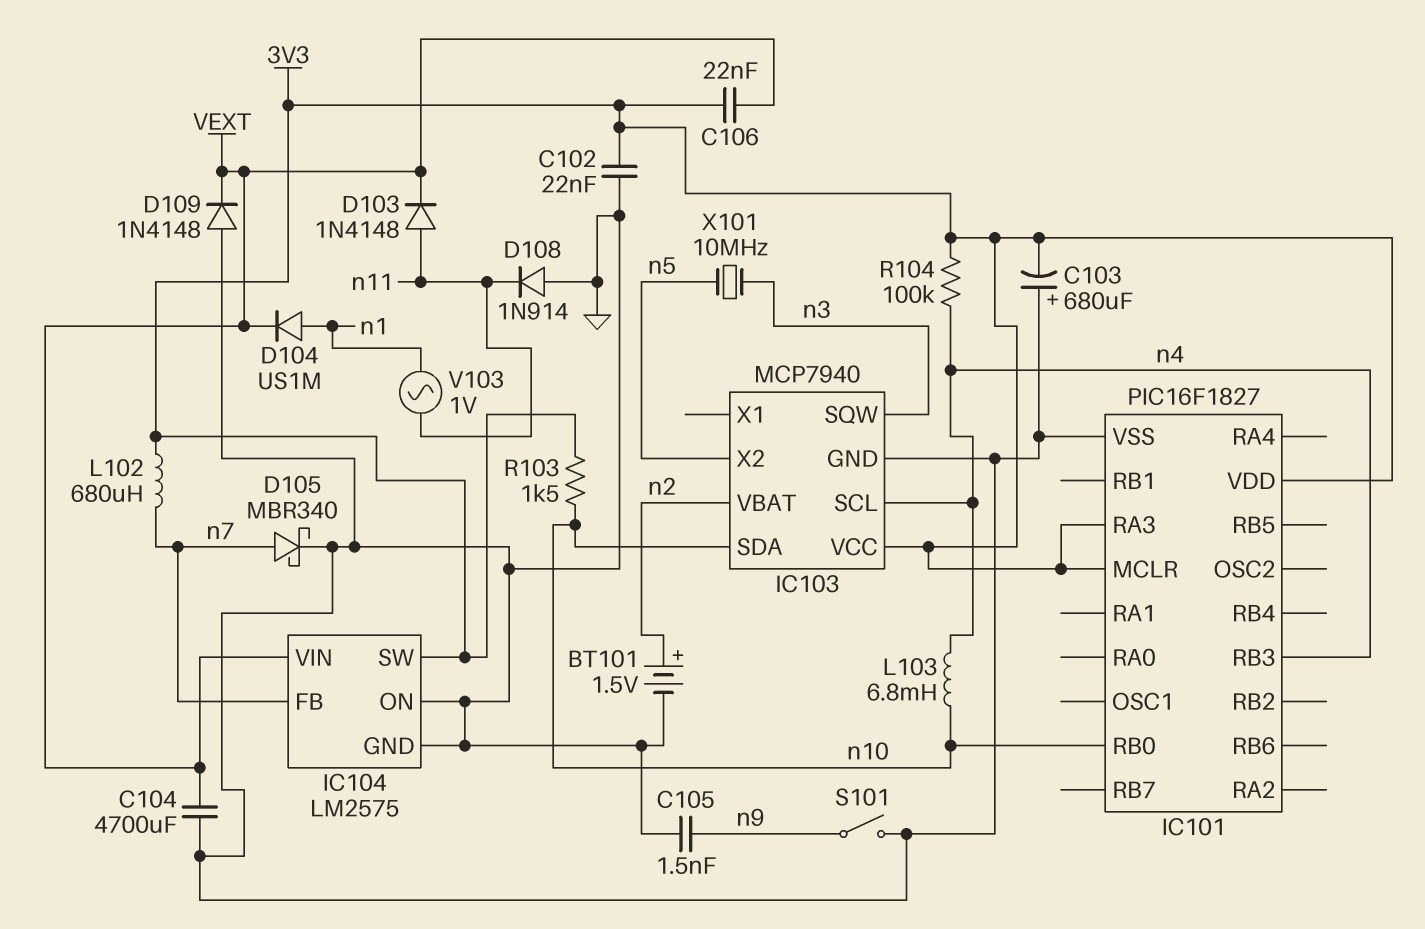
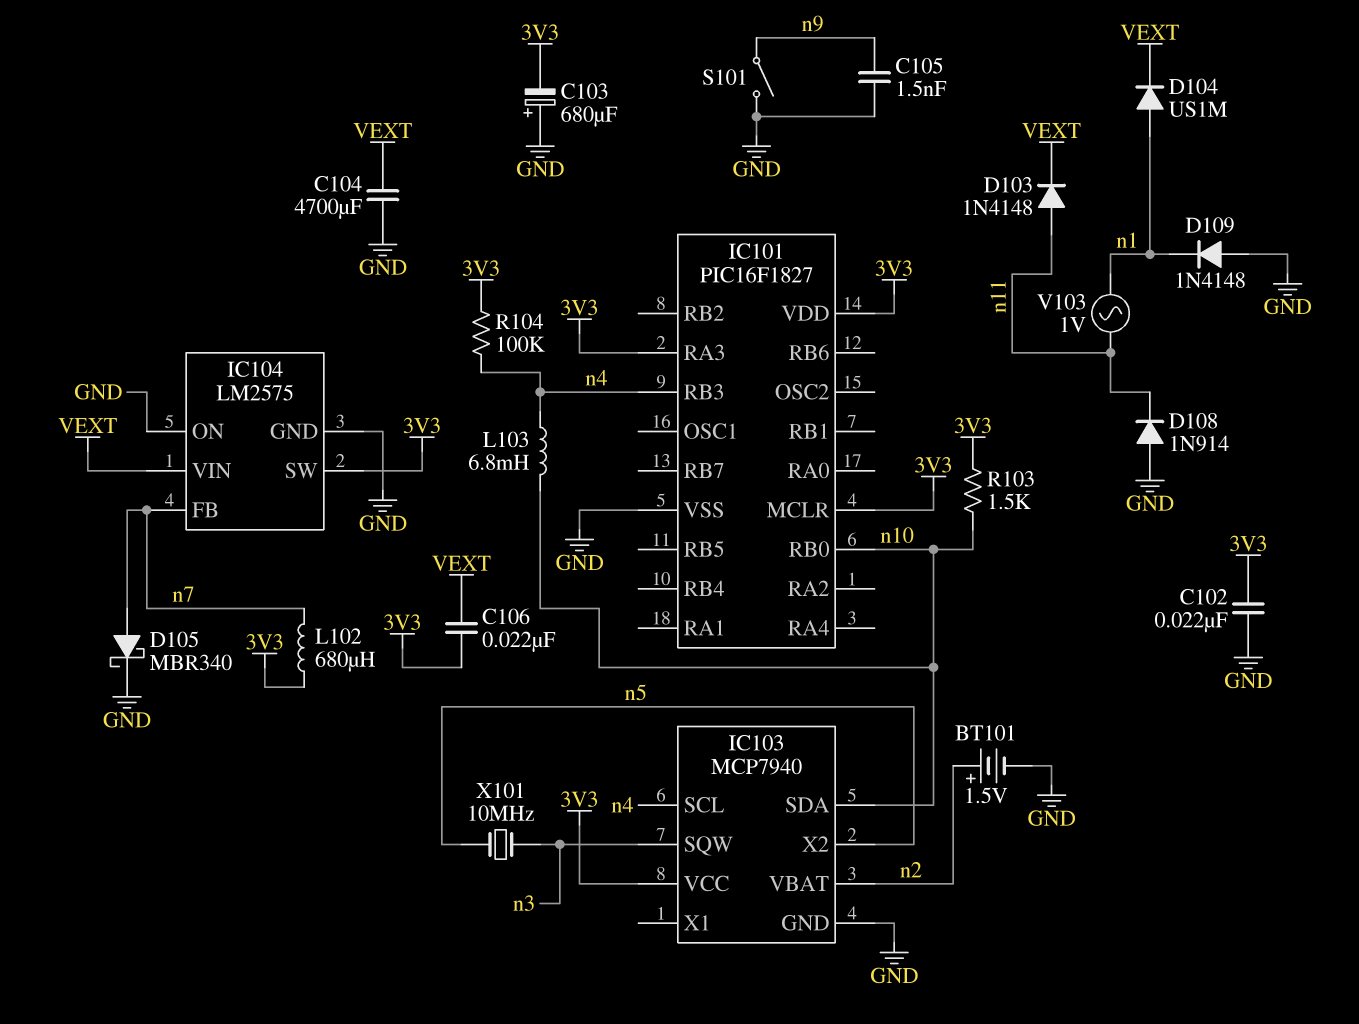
D109: diode 1N4148 (A GND, K VEXT) -> diode 1N4148 (A GND, K n1)

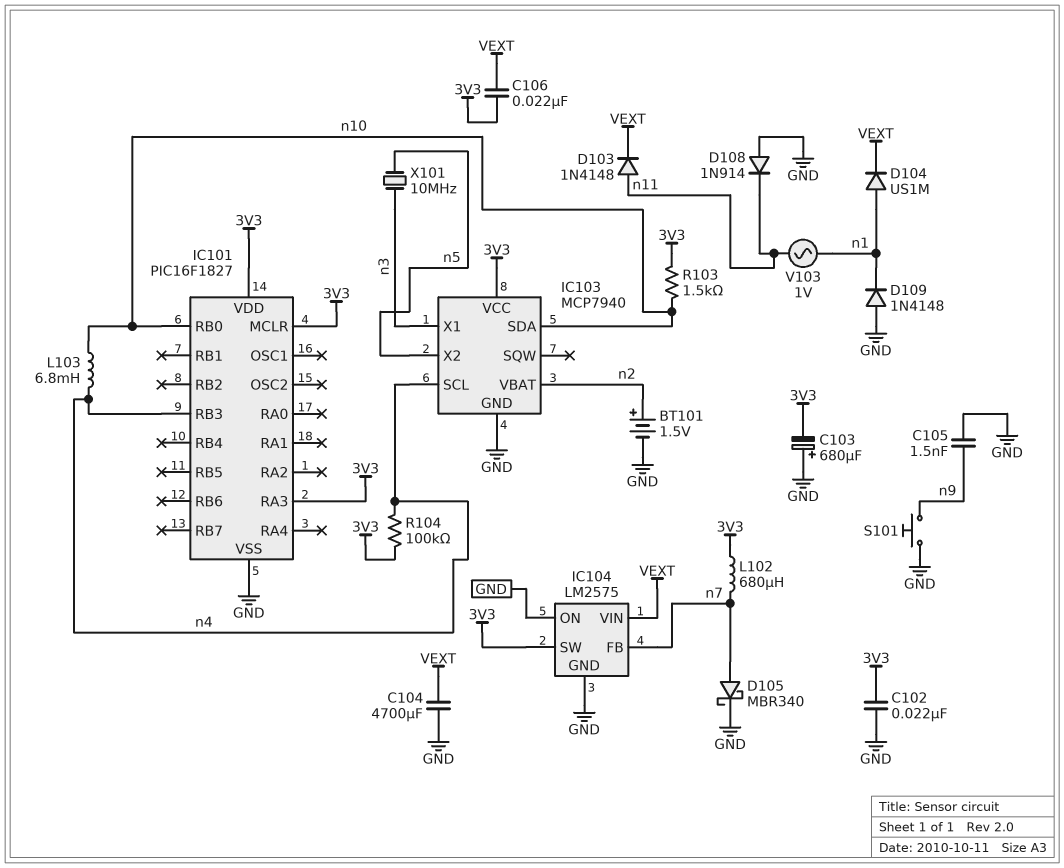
IC103 pin SQW: n3 -> none
IC103 pin X1: none -> n3
S101: switch (GND, n9) -> button (GND, n9)

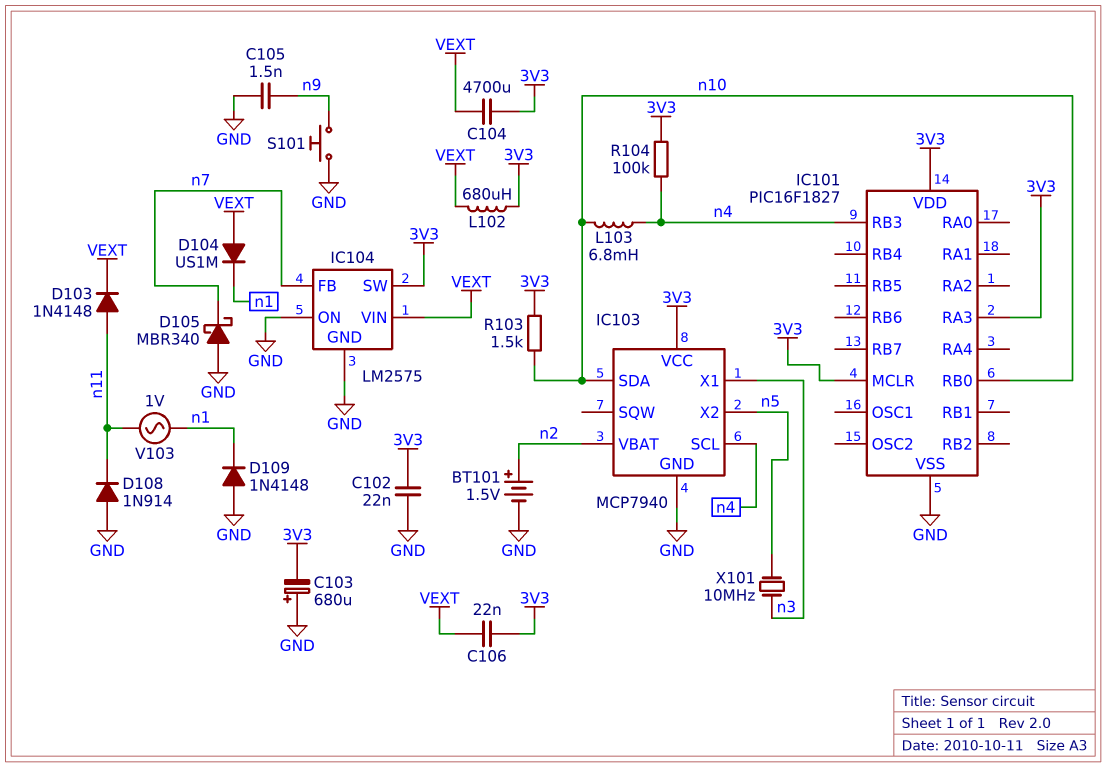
C104: 4700uF (GND, VEXT) -> 4700uF (3V3, VEXT)
D104: diode US1M (A n1, K VEXT) -> diode US1M (A VEXT, K n1)
D105: schottky MBR340 (A n7, K GND) -> schottky MBR340 (A GND, K n7)
L102: 680uH (3V3, n7) -> 680uH (3V3, VEXT)

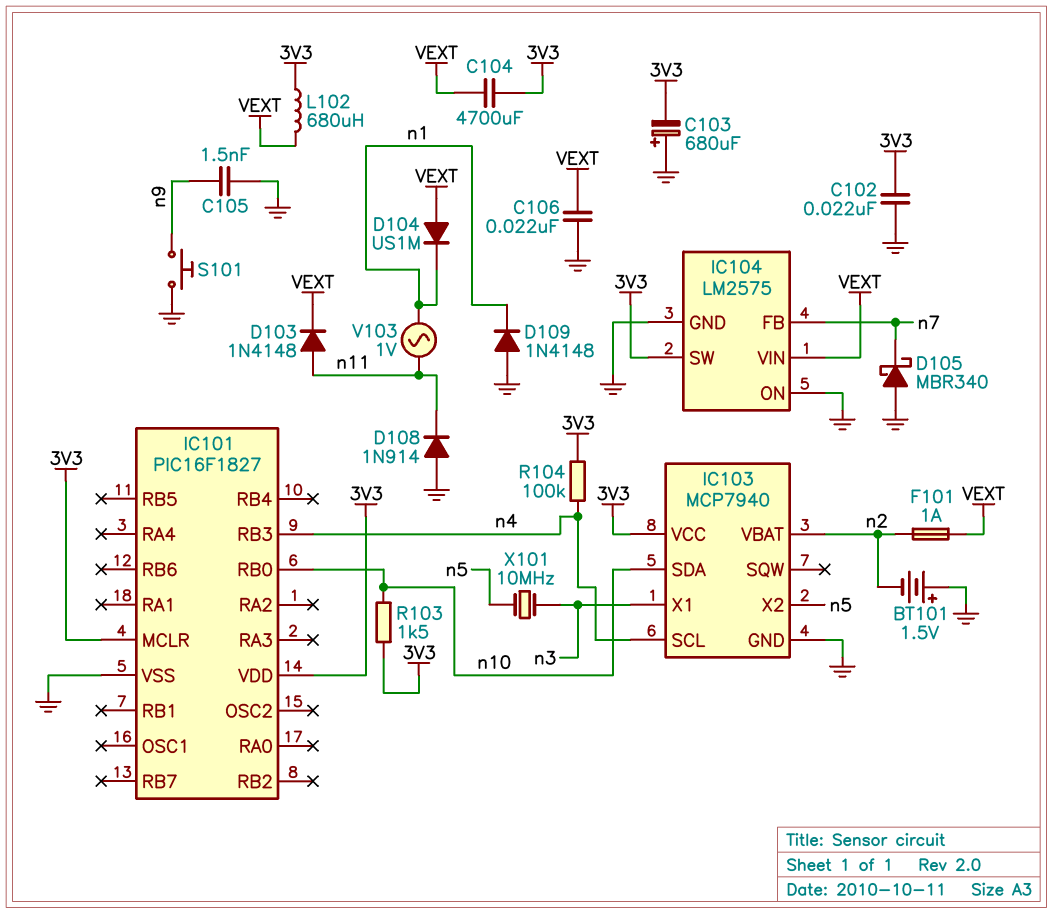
BT101: 1.5V (plus n2, minus GND) -> 1.5V (plus GND, minus n2)
C106: 22nF (3V3, VEXT) -> 22nF (GND, VEXT)
F101: none -> 1A (VEXT, n2)
IC101 pin RA3: 3V3 -> none
L103: 6.8mH (n4, n10) -> none

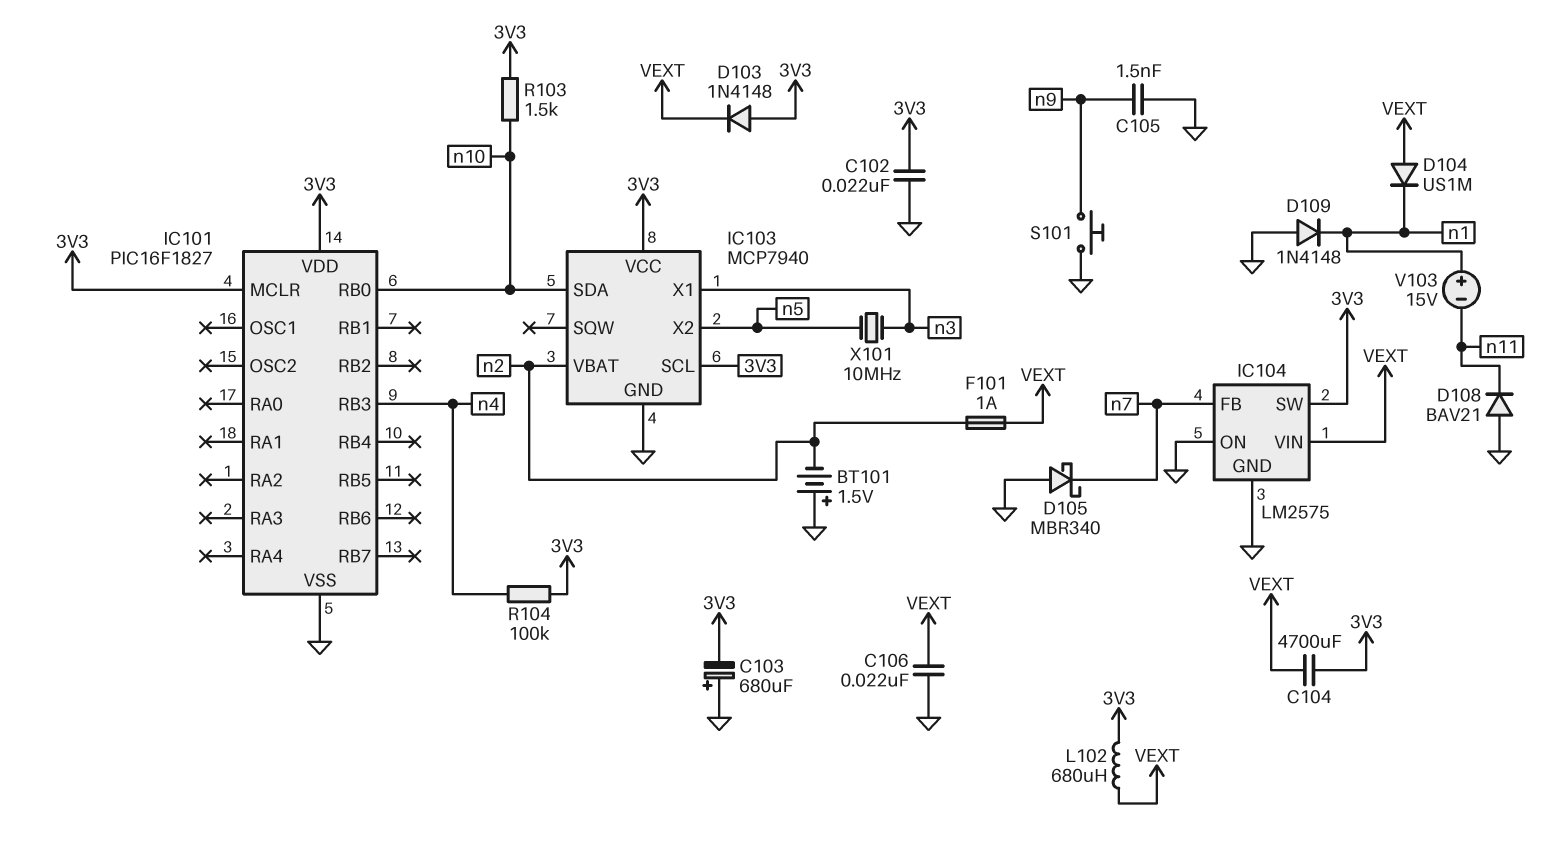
D103: diode 1N4148 (A n11, K VEXT) -> diode 1N4148 (A 3V3, K VEXT)
D108: diode 1N914 (A GND, K n11) -> diode BAV21 (A GND, K n11)
IC103 pin SCL: n4 -> 3V3
V103: AC 1V (n1, n11) -> 15V (plus n1, minus n11)

